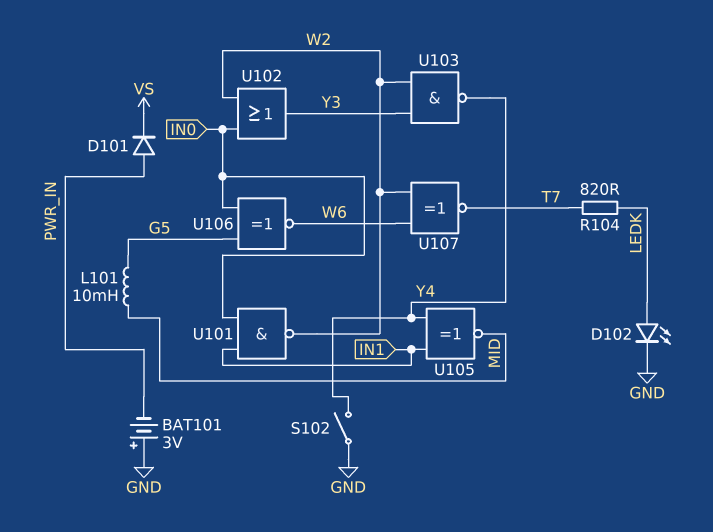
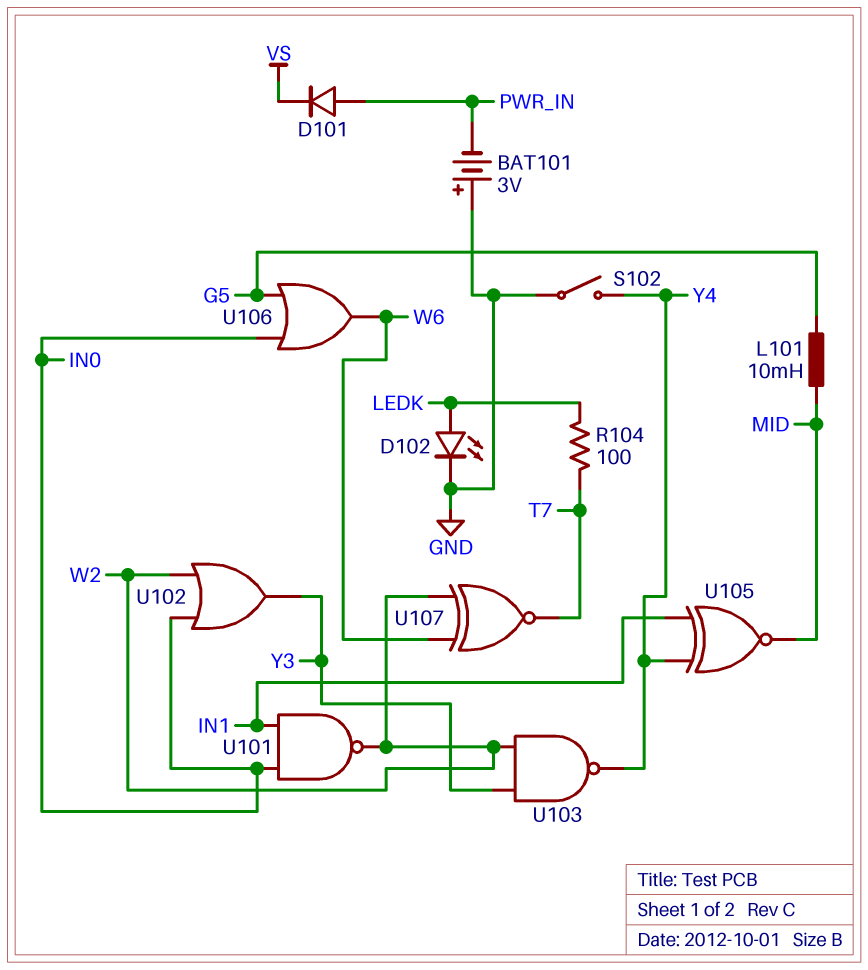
R104: 820 (LEDK, T7) -> 100 (LEDK, T7)
U106: XNOR (in G5, in IN0, out W6) -> OR (in G5, in IN0, out W6)

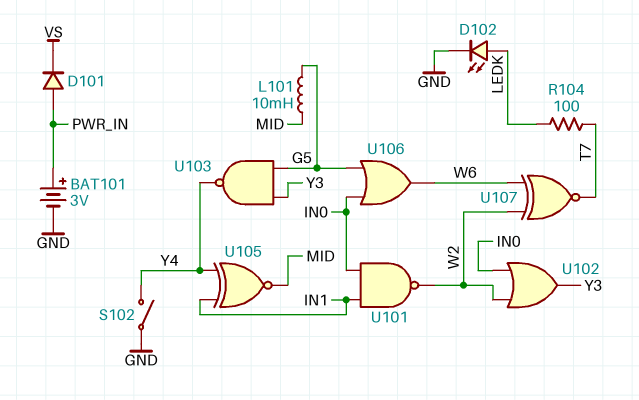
BAT101: 3V (plus GND, minus PWR_IN) -> 3V (plus PWR_IN, minus GND)
U103: NAND (in W2, in Y3, out Y4) -> NAND (in G5, in Y3, out Y4)

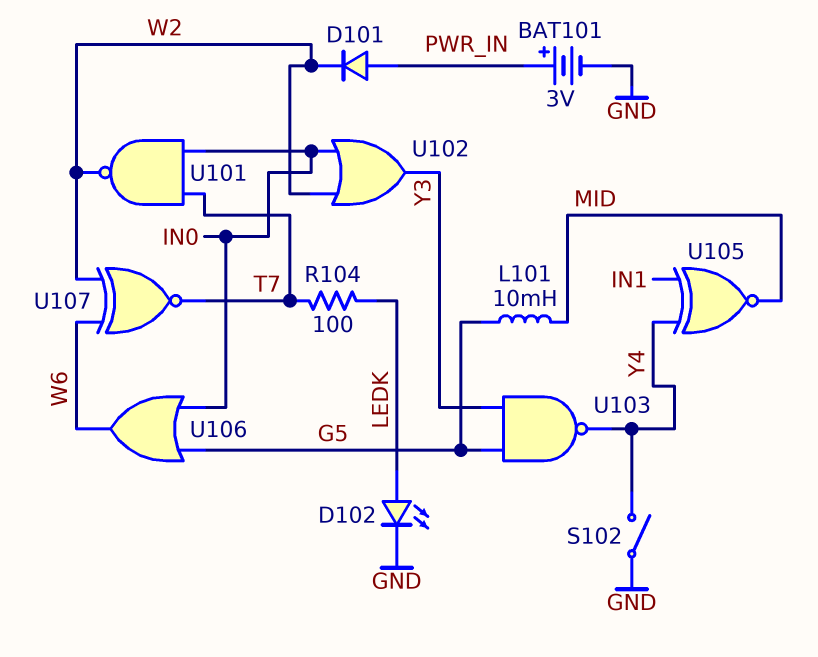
D101: diode (A PWR_IN, K VS) -> diode (A PWR_IN, K W2)
U101: NAND (in IN0, in IN1, out W2) -> NAND (in IN0, in T7, out W2)

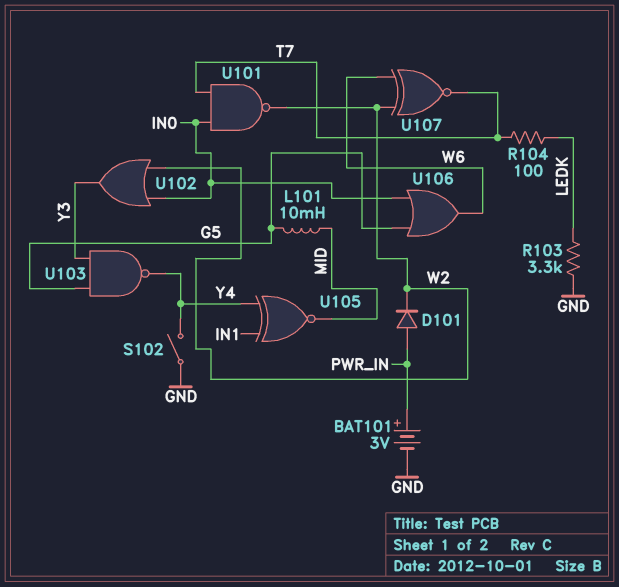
D102: LED (A LEDK, K GND) -> none
R103: none -> 3.3k (GND, LEDK)

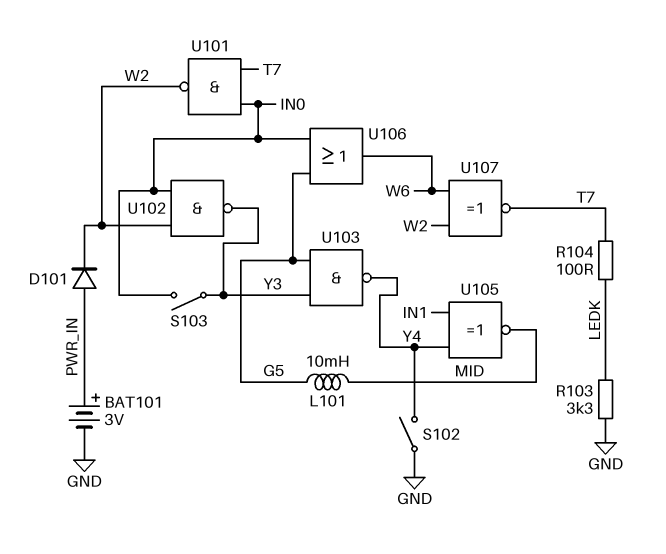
S103: none -> switch (IN0, Y3)
U102: OR (in IN0, in W2, out Y3) -> NAND (in IN0, in W2, out Y3)

